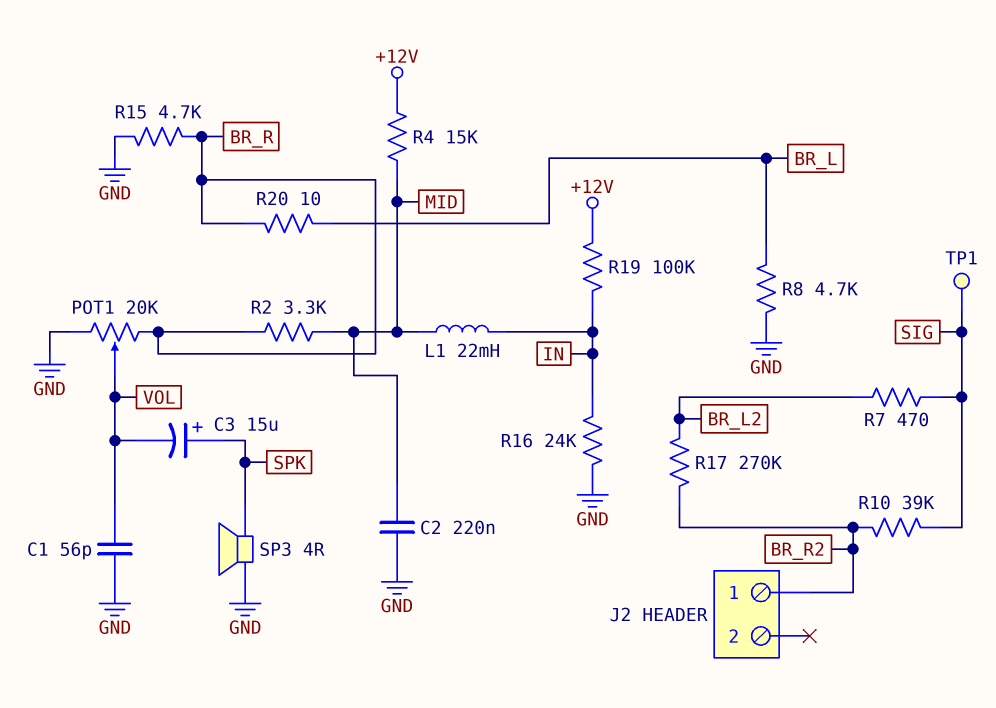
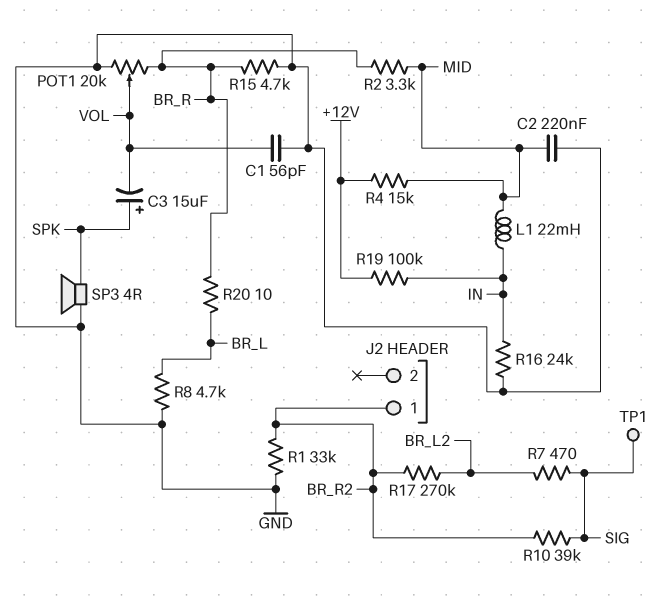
R1: none -> 33k (BR_R2, GND)

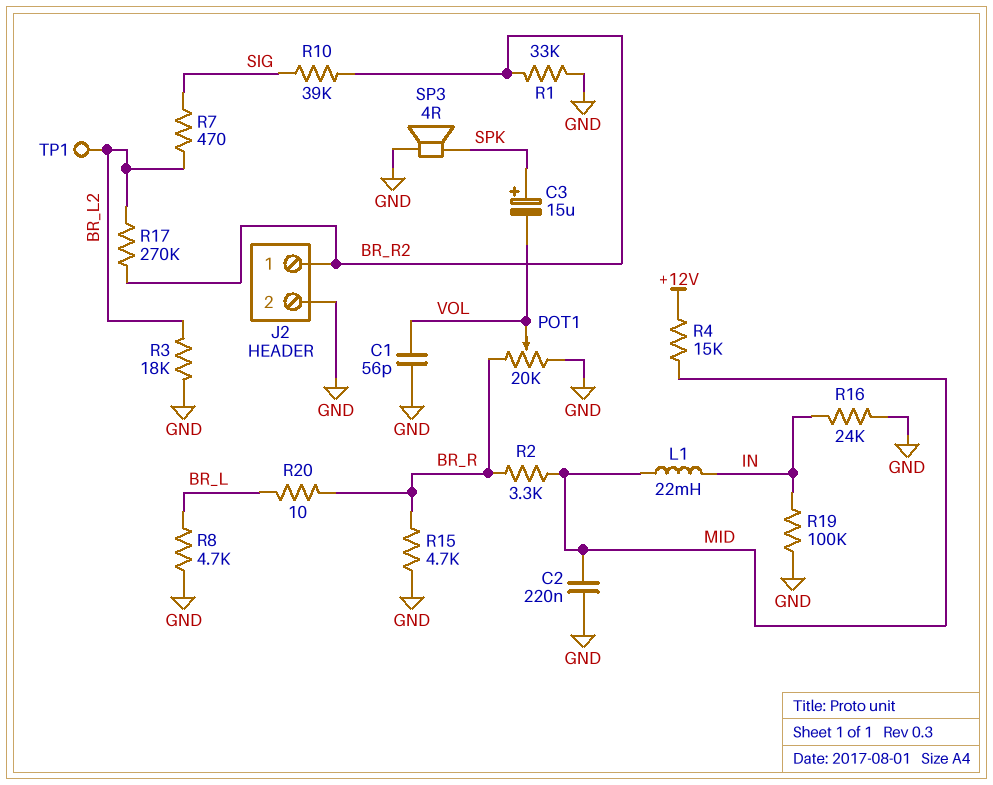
J2 pin 2: none -> GND
R3: none -> 18k (BR_L2, GND)
R19: 100k (+12V, IN) -> 100k (GND, IN)
TP1: test point (SIG) -> test point (BR_L2)

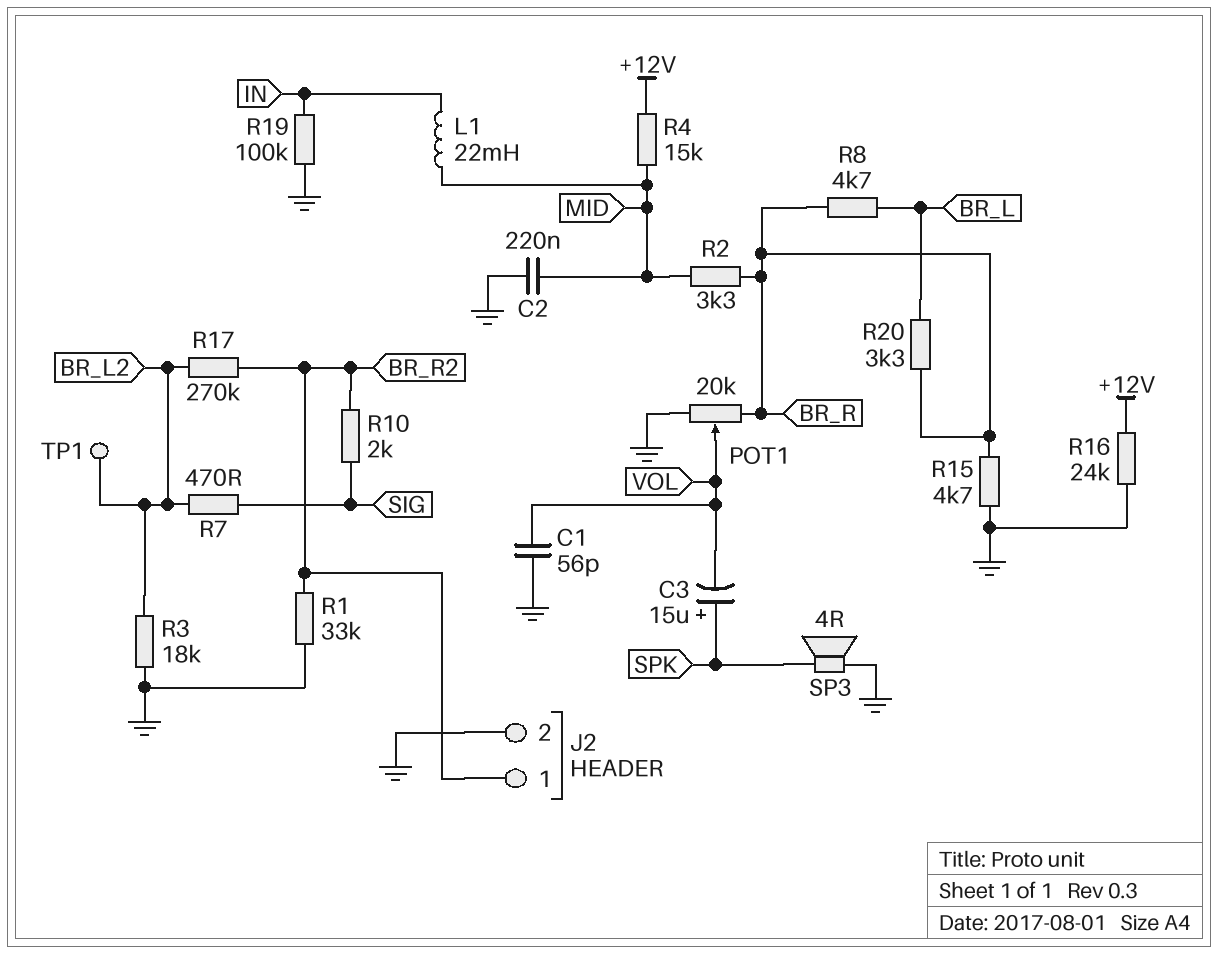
R8: 4.7k (BR_L, GND) -> 4.7k (BR_L, BR_R)
R10: 39k (BR_R2, SIG) -> 2k (BR_R2, SIG)
R16: 24k (GND, IN) -> 24k (+12V, GND)
R20: 10 (BR_L, BR_R) -> 3.3k (BR_L, BR_R)

